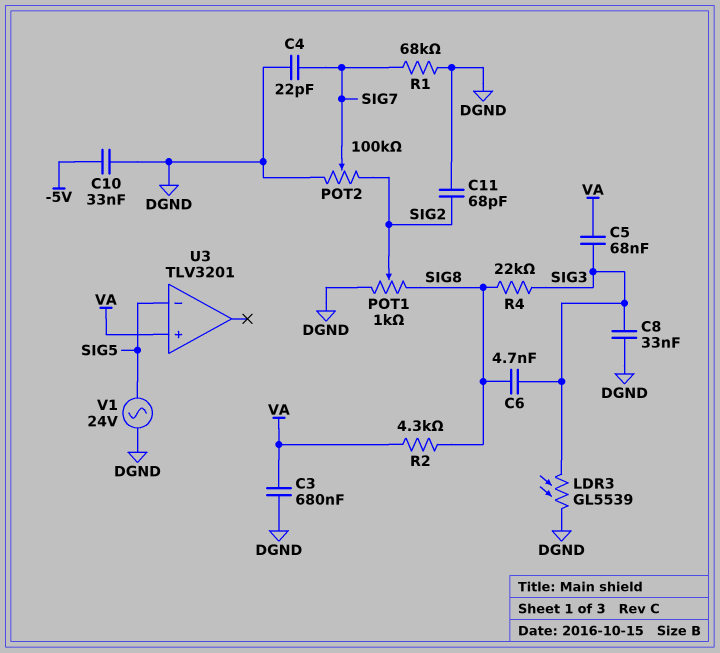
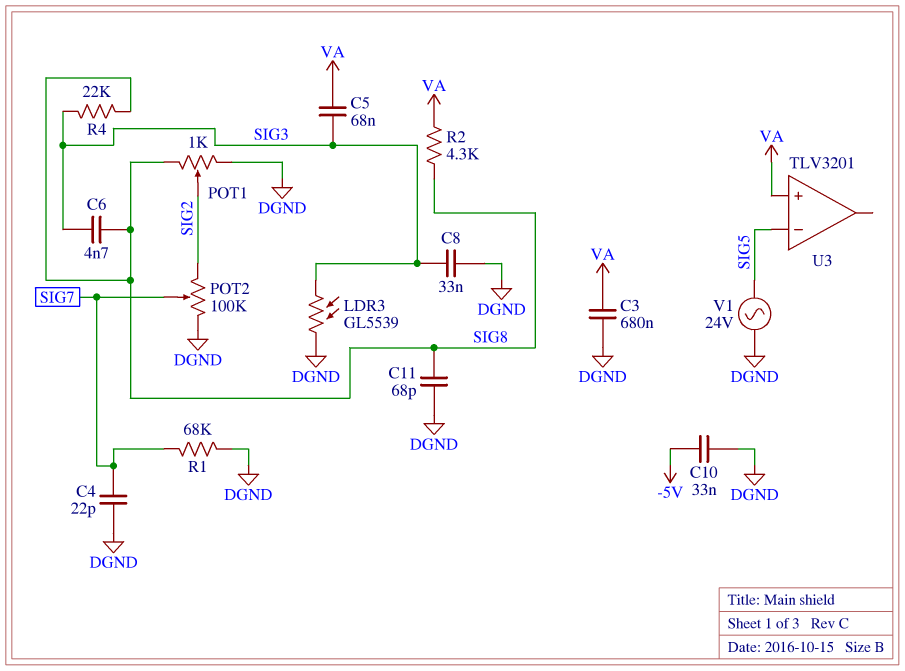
C11: 68pF (DGND, SIG2) -> 68pF (DGND, SIG8)

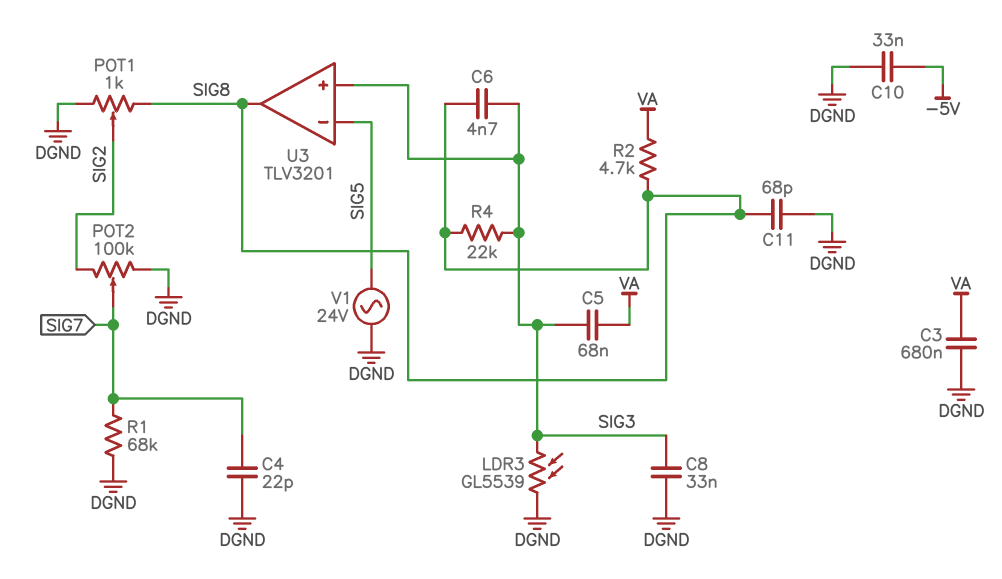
R2: 4.3k (SIG8, VA) -> 4.7k (SIG8, VA)
U3 pin in+: VA -> SIG3
U3 pin out: none -> SIG8

